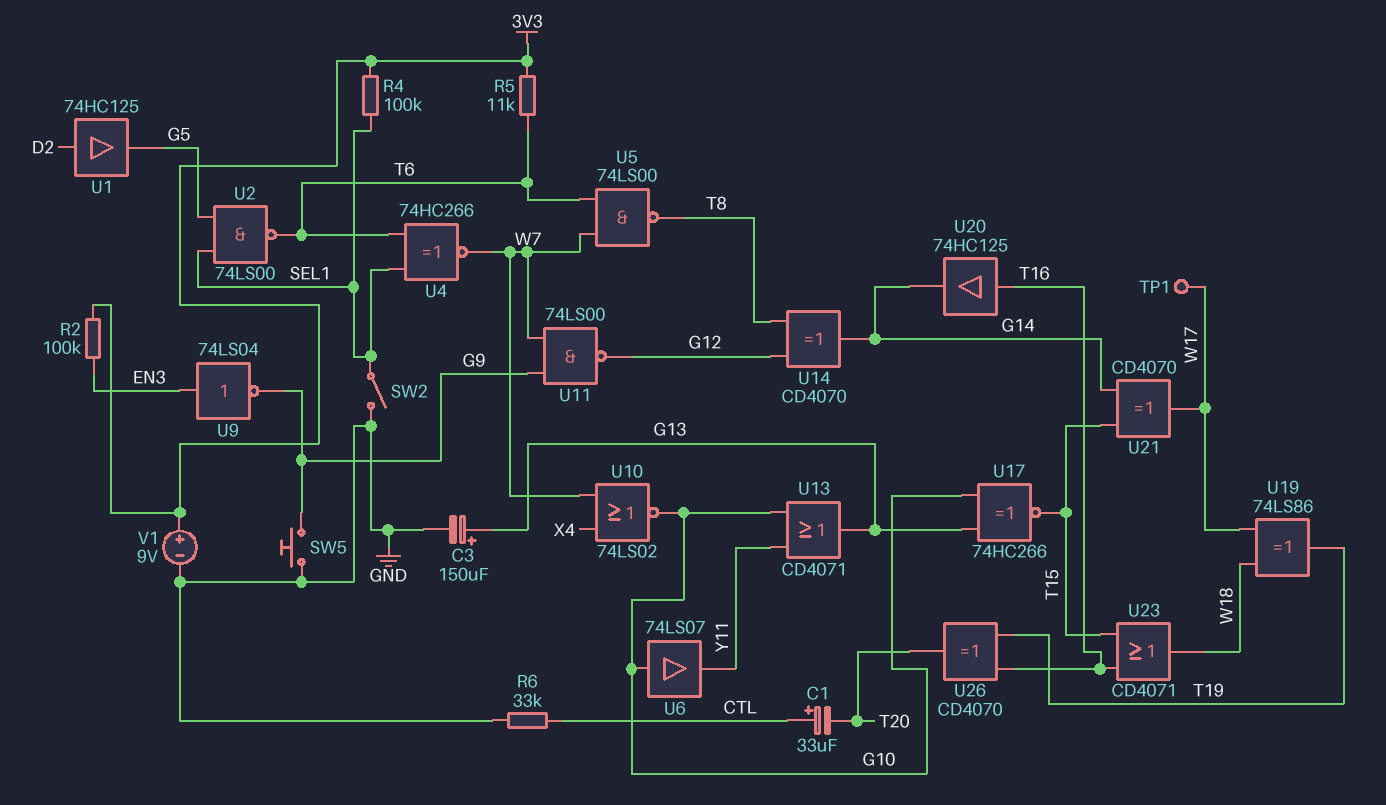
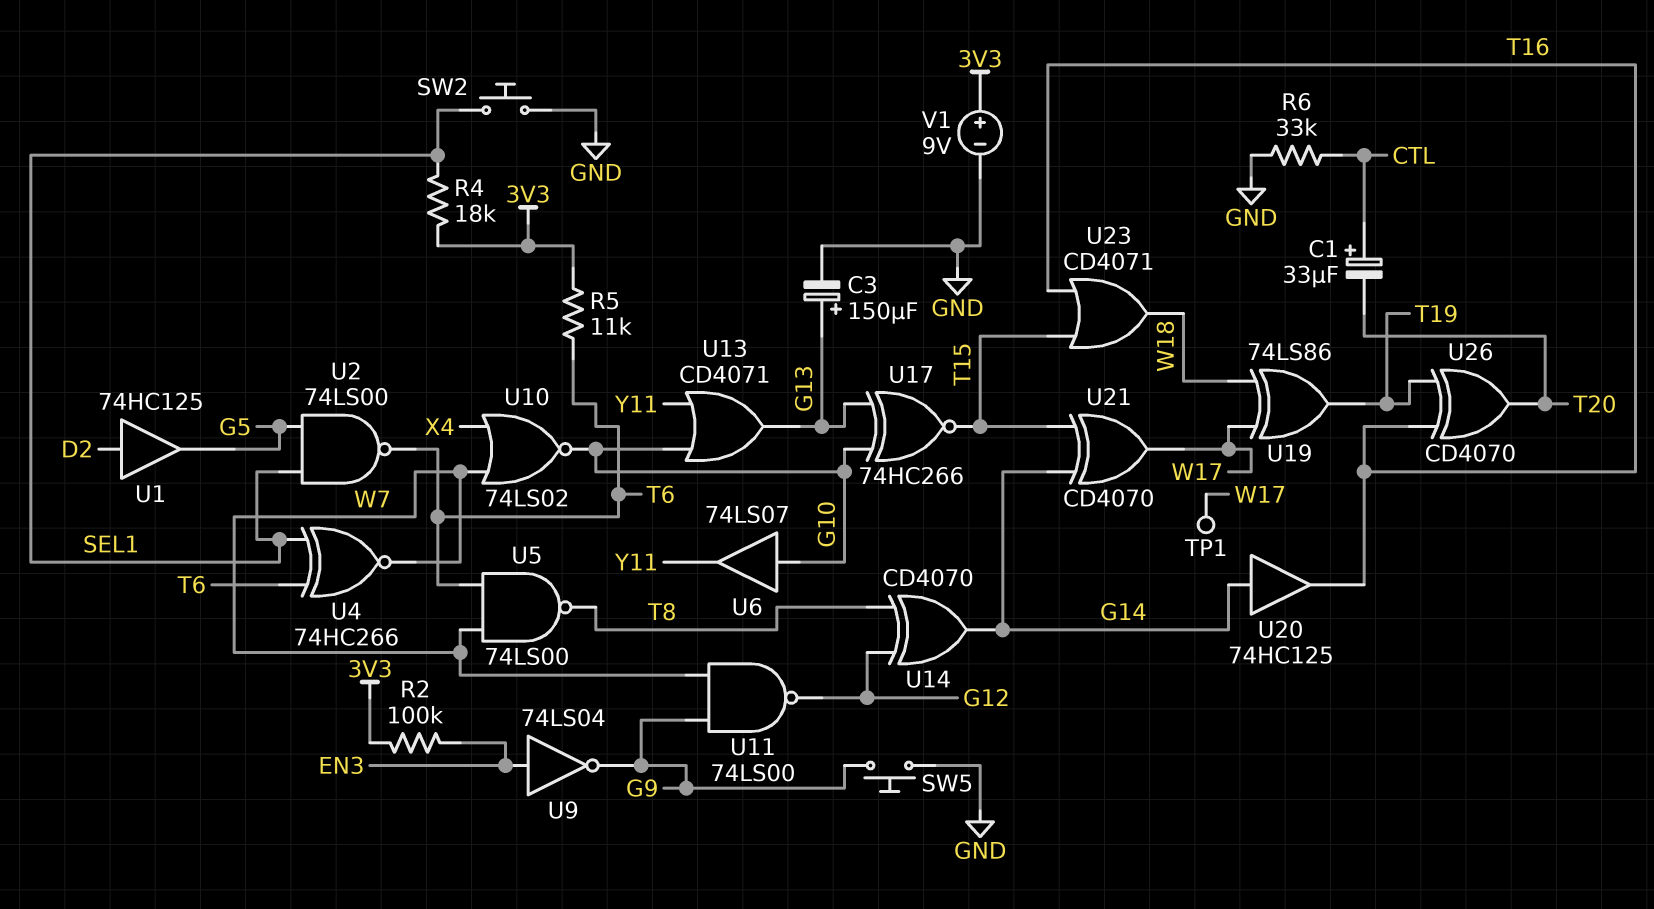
R4: 100k (3V3, SEL1) -> 18k (3V3, SEL1)
SW2: switch (GND, SEL1) -> button (GND, SEL1)
U20: buffer 74HC125 (in T16, out G14) -> buffer 74HC125 (in G14, out T16)

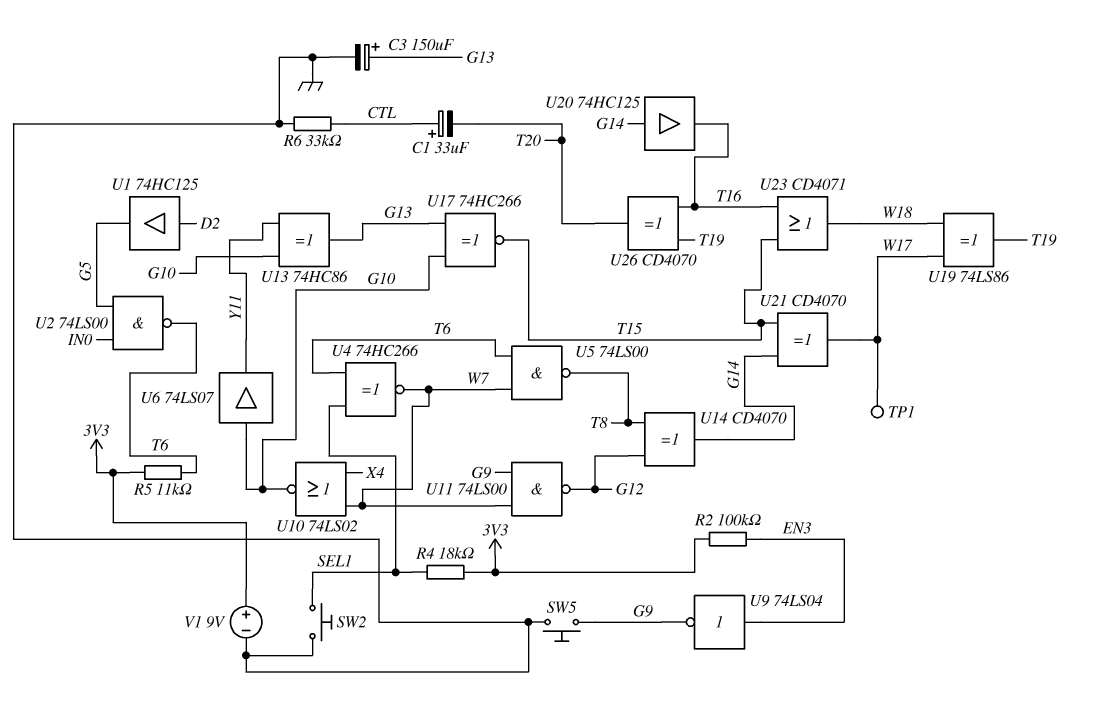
U2: NAND 74LS00 (in G5, in SEL1, out T6) -> NAND 74LS00 (in G5, in IN0, out T6)
U13: OR CD4071 (in G10, in Y11, out G13) -> XOR 74HC86 (in G10, in Y11, out G13)

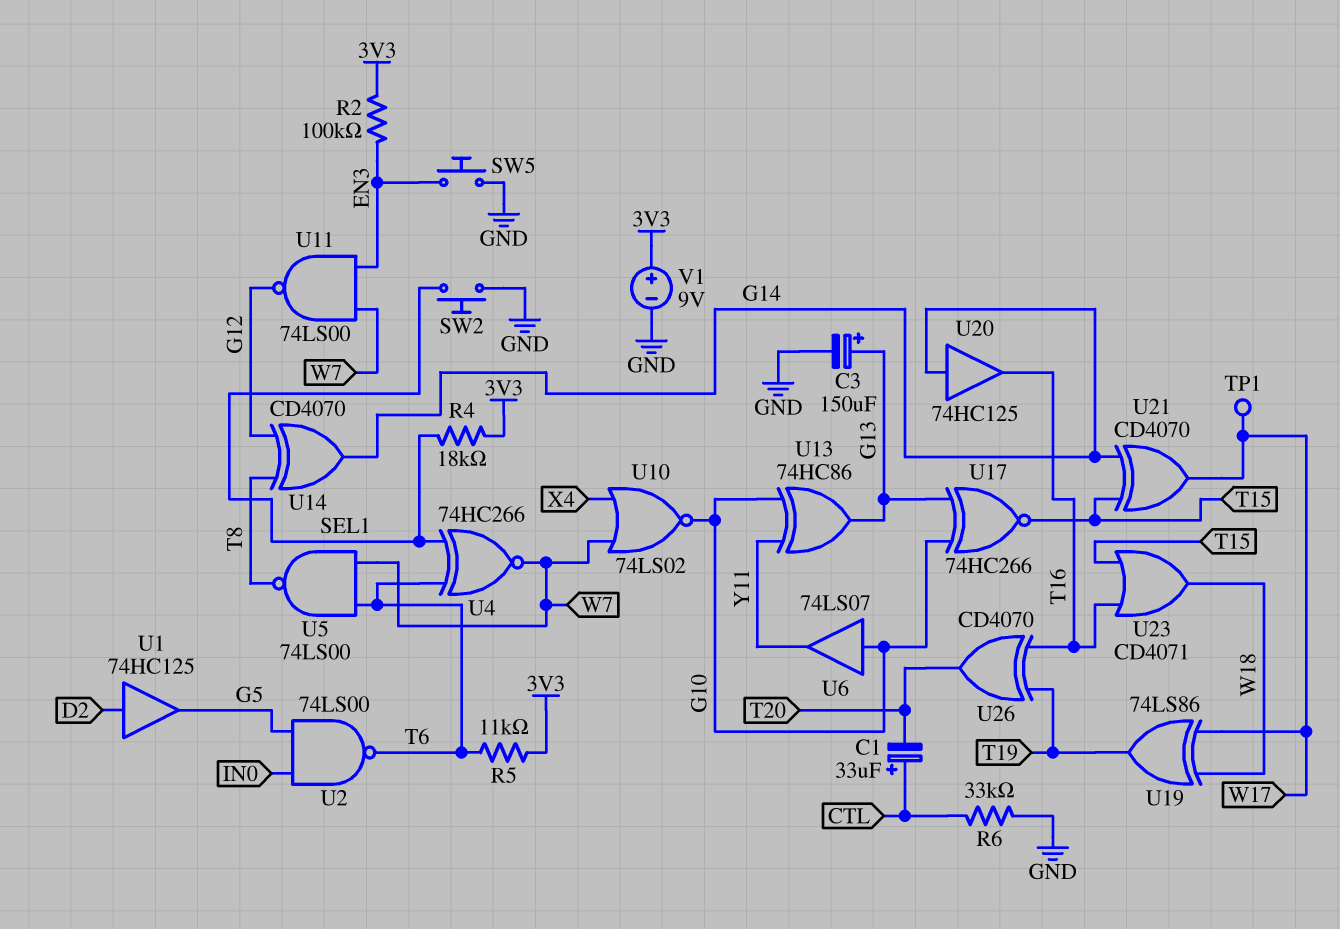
SW5: button (G9, GND) -> button (EN3, GND)
U9: NOT 74LS04 (in EN3, out G9) -> none
U11: NAND 74LS00 (in G9, in W7, out G12) -> NAND 74LS00 (in EN3, in W7, out G12)

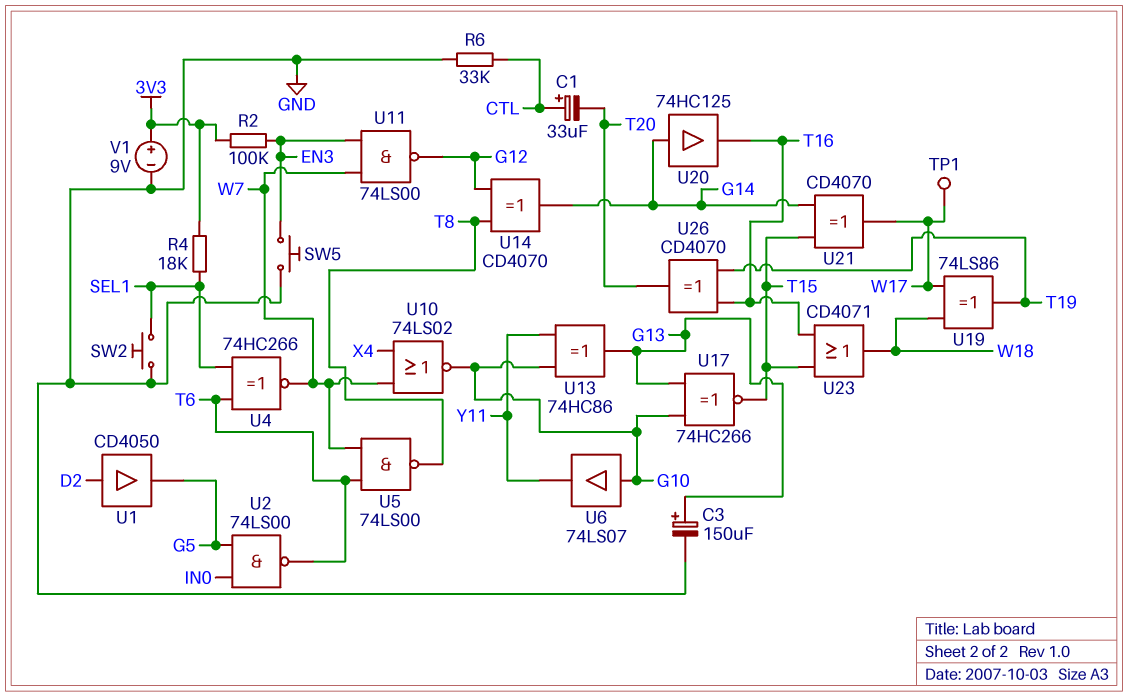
R5: 11k (3V3, T6) -> none
U1: buffer 74HC125 (in D2, out G5) -> buffer CD4050 (in D2, out G5)

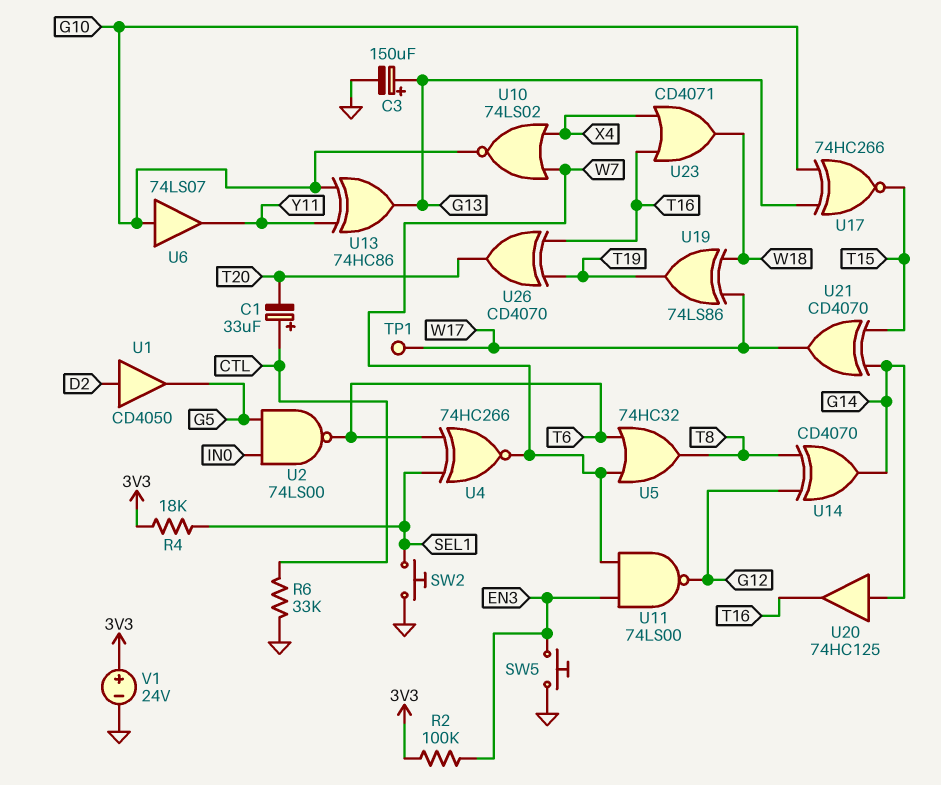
U5: NAND 74LS00 (in T6, in W7, out T8) -> OR 74HC32 (in T6, in W7, out T8)
U23: OR CD4071 (in T15, in T16, out W18) -> OR CD4071 (in T16, in X4, out W18)
V1: 9V (plus 3V3, minus GND) -> 24V (plus 3V3, minus GND)

